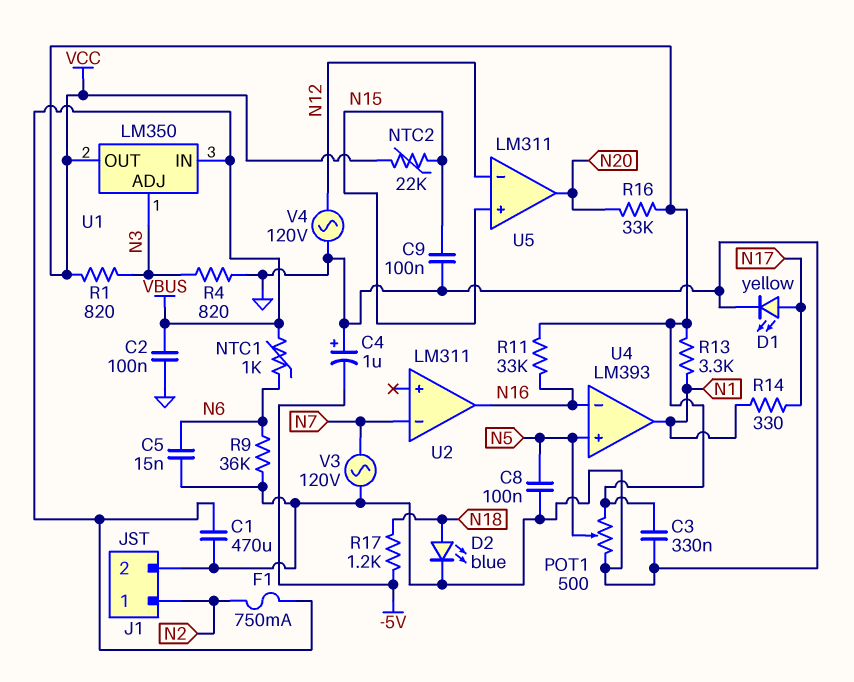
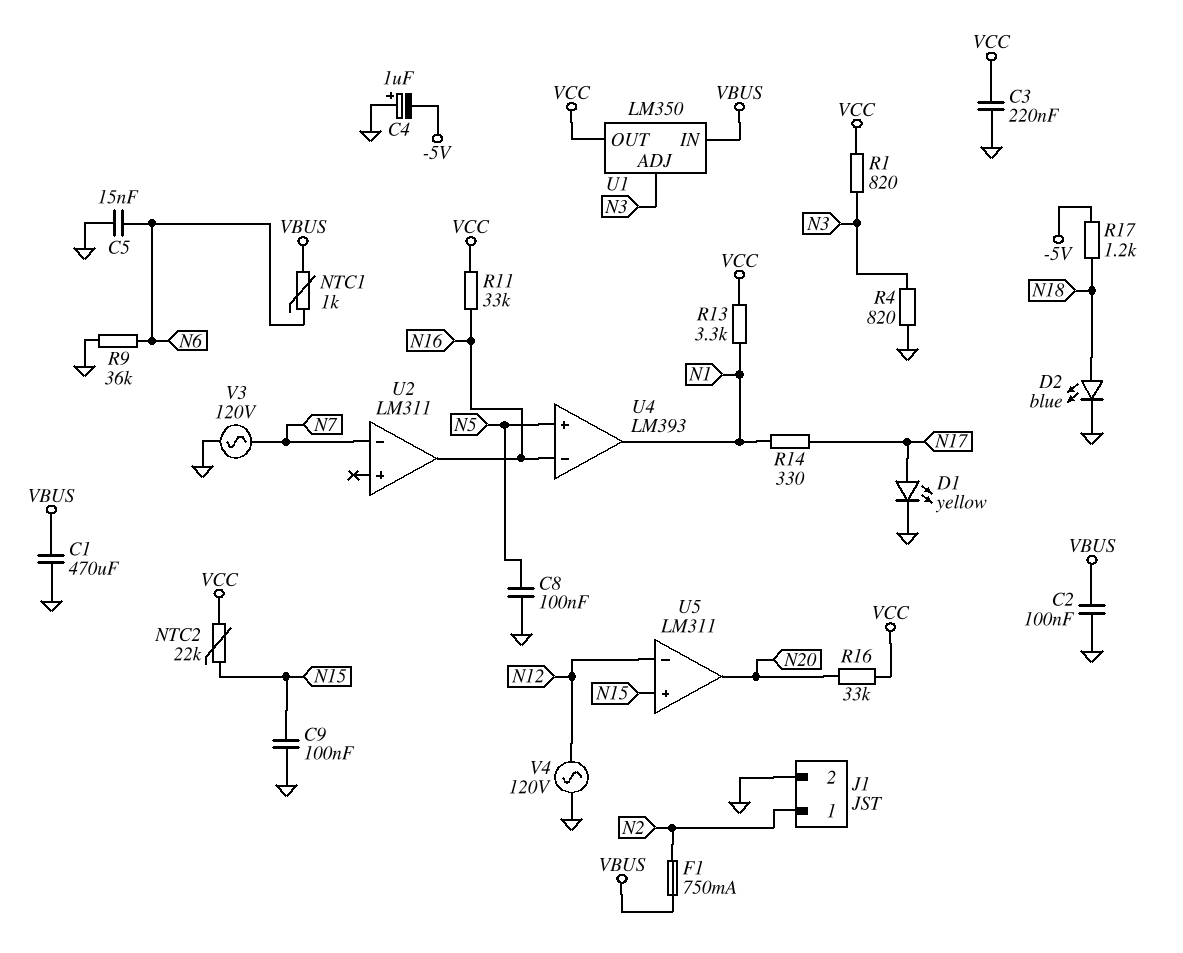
C3: 330nF (GND, VCC) -> 220nF (GND, VCC)
POT1: 500 (GND, VCC, wiper N5) -> none

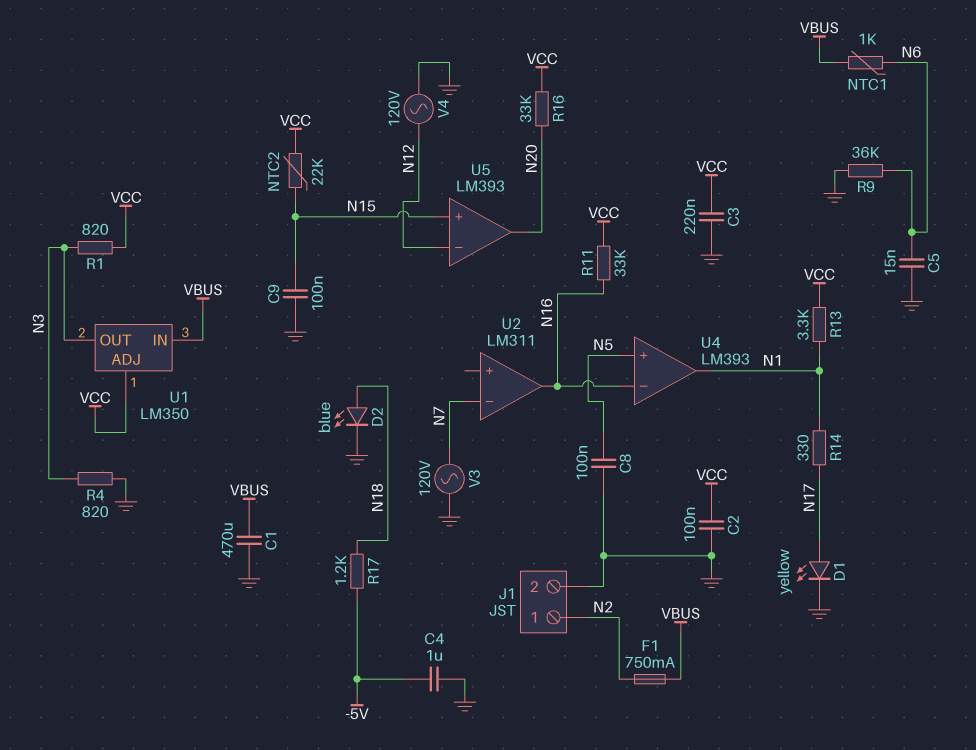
C2: 100nF (GND, VBUS) -> 100nF (GND, VCC)
C4: 1uF (plus GND, minus -5V) -> 1uF (-5V, GND)
U1 pin ADJ: N3 -> VCC
U1 pin OUT: VCC -> N3
U5: LM311 -> LM393

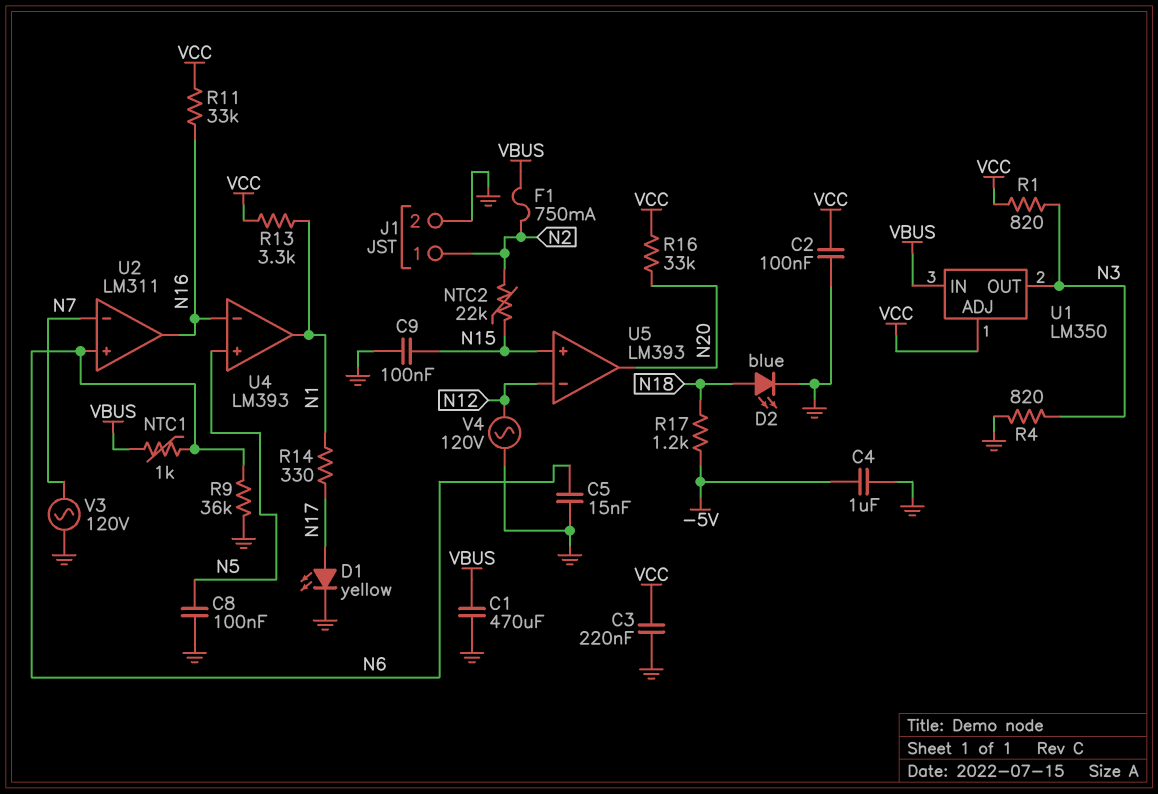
NTC2: 22k (N15, VCC) -> 22k (N2, N15)
U2 pin in+: none -> N6

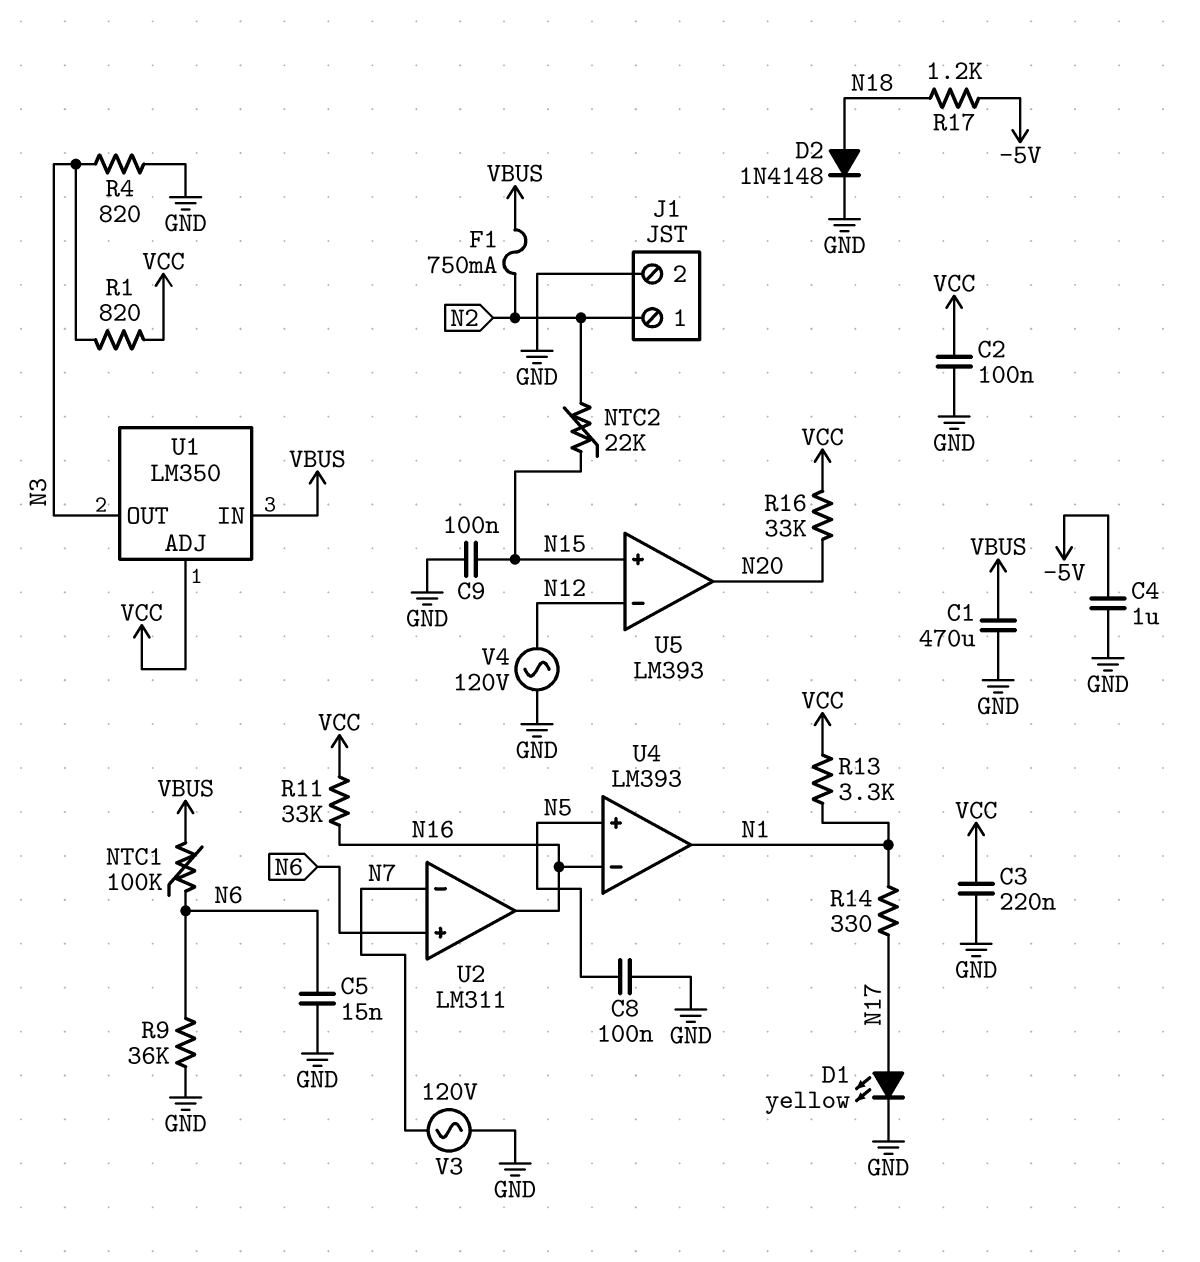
D2: LED blue (A N18, K GND) -> diode 1N4148 (A N18, K GND)
NTC1: 1k (N6, VBUS) -> 100k (N6, VBUS)

